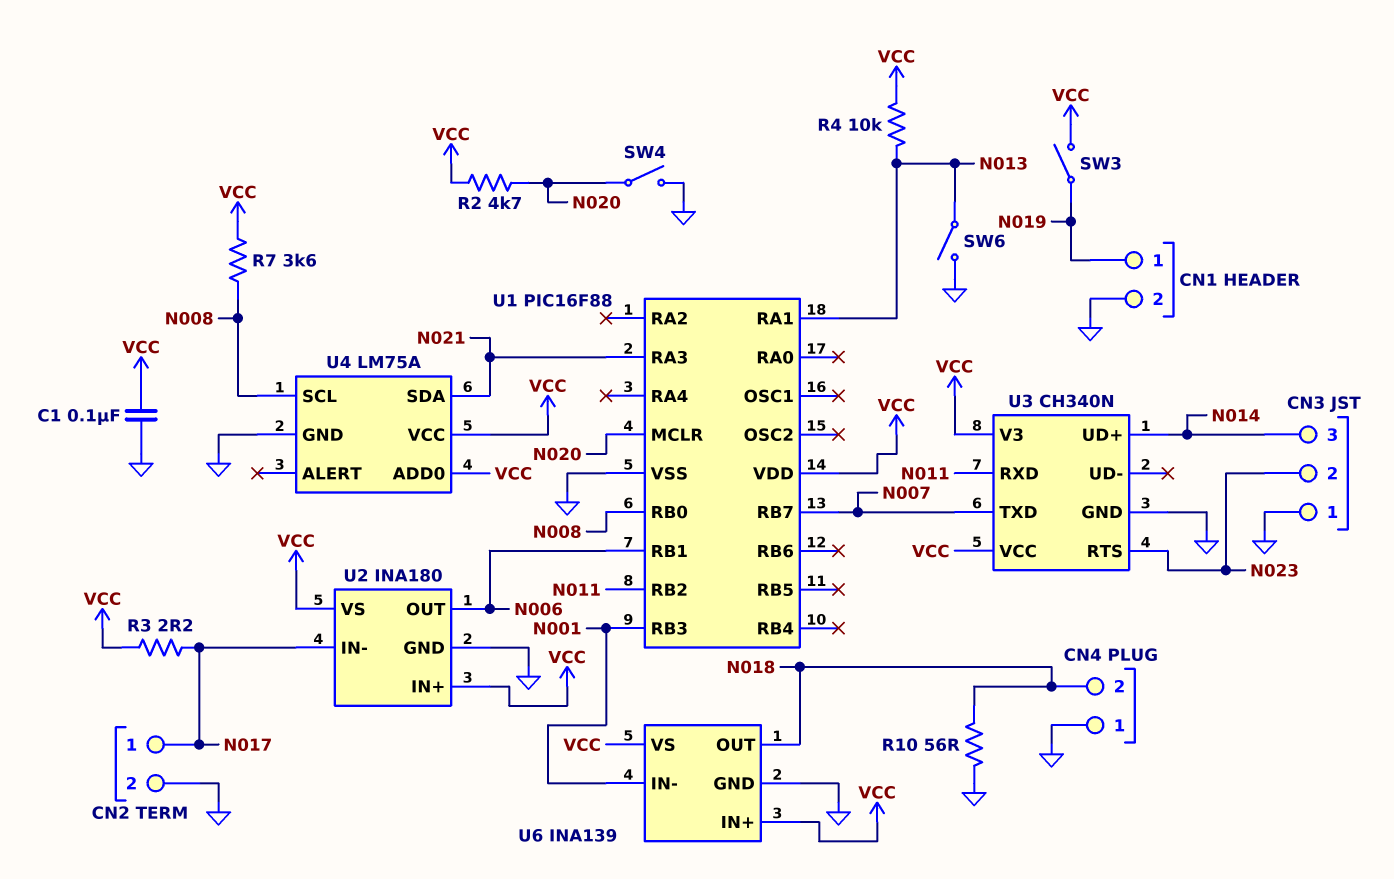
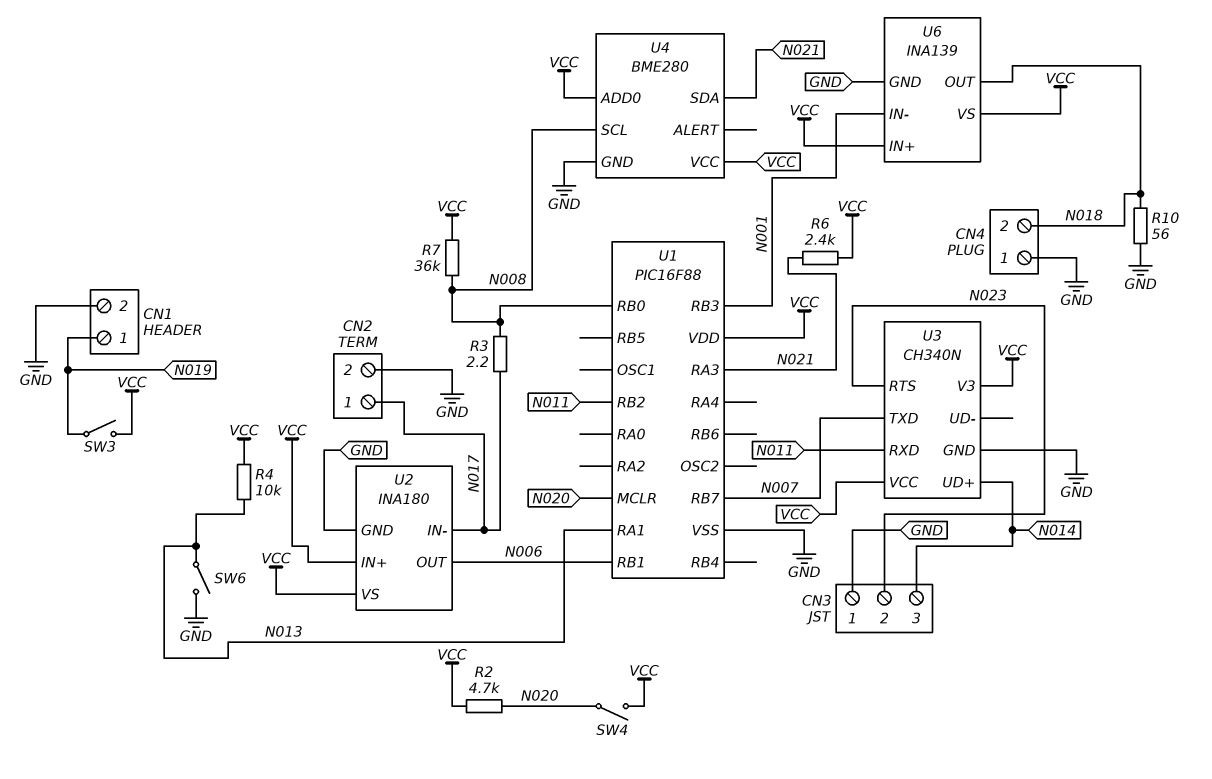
C1: 100nF (GND, VCC) -> none
R3: 2.2 (N017, VCC) -> 2.2 (N008, N017)
R6: none -> 2.4k (N021, VCC)
R7: 3.6k (N008, VCC) -> 36k (N008, VCC)
SW4: switch (GND, N020) -> switch (N020, VCC)
U4: LM75A -> BME280

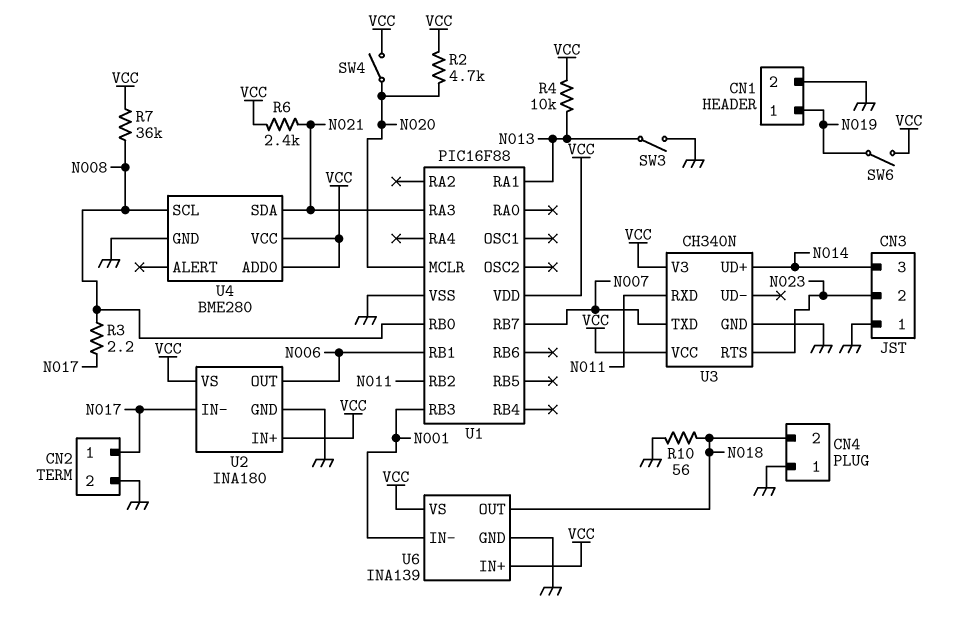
SW3: switch (N019, VCC) -> switch (GND, N013)
SW6: switch (GND, N013) -> switch (N019, VCC)

